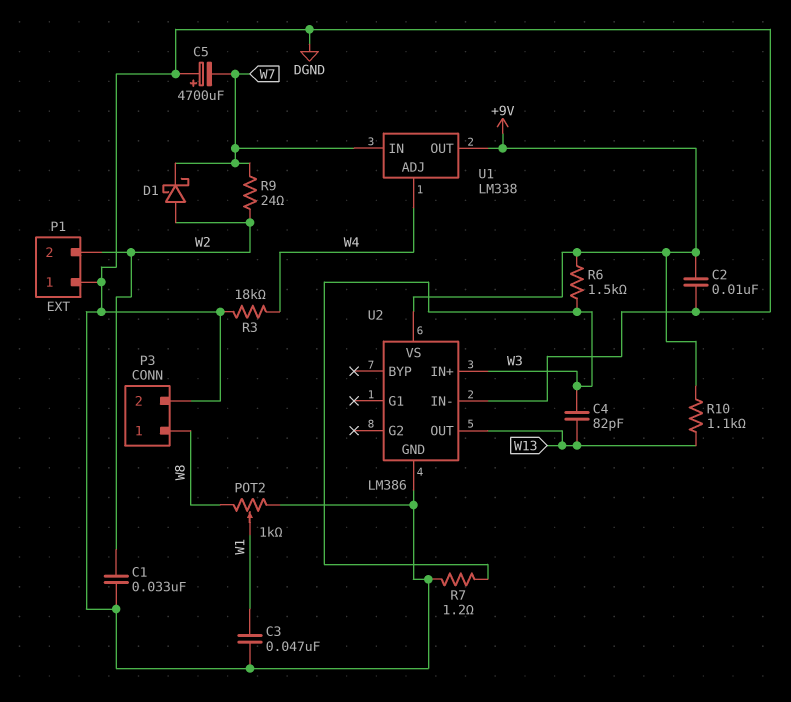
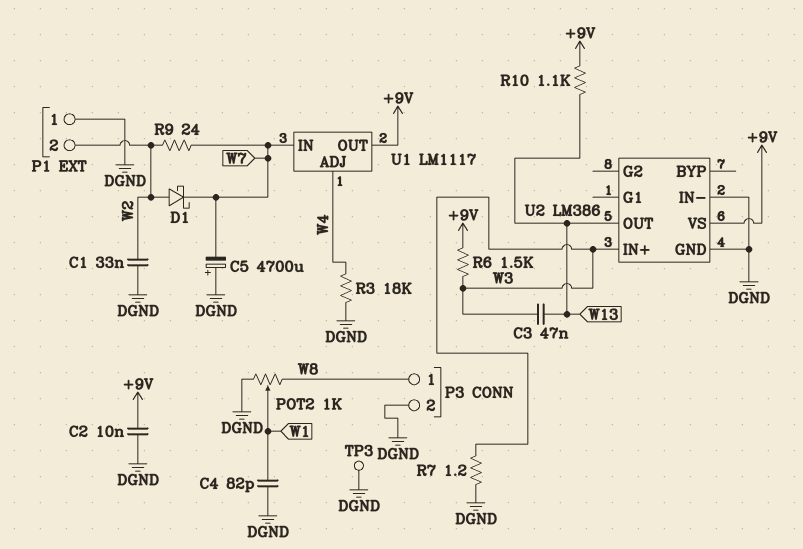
C3: 47nF (DGND, W1) -> 47nF (W3, W13)
C4: 82pF (W3, W13) -> 82pF (DGND, W1)
TP3: none -> test point (DGND)
U1: LM338 -> LM1117

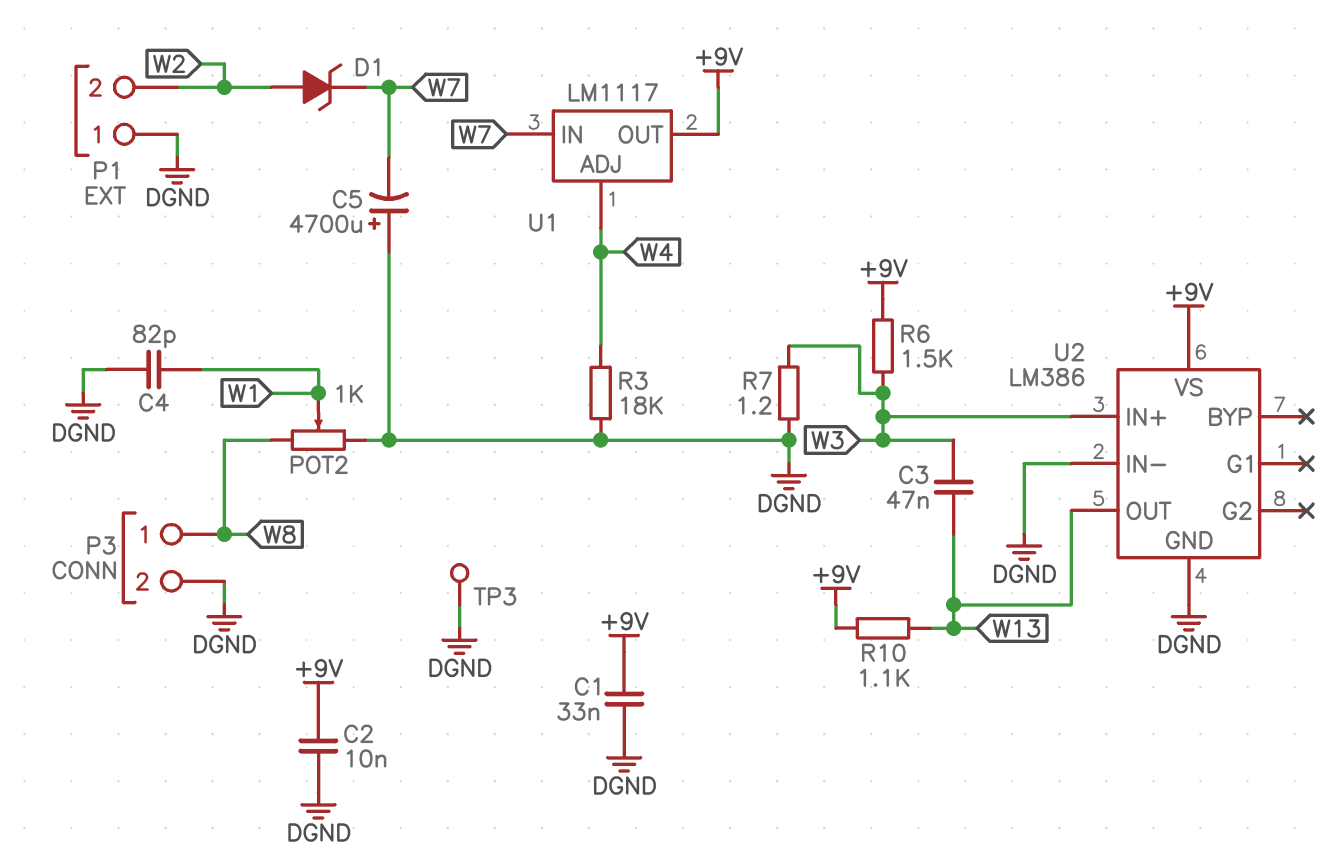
C1: 33nF (DGND, W2) -> 33nF (+9V, DGND)
D1: schottky (A W2, K W7) -> zener (A W2, K W7)
R9: 24 (W2, W7) -> none

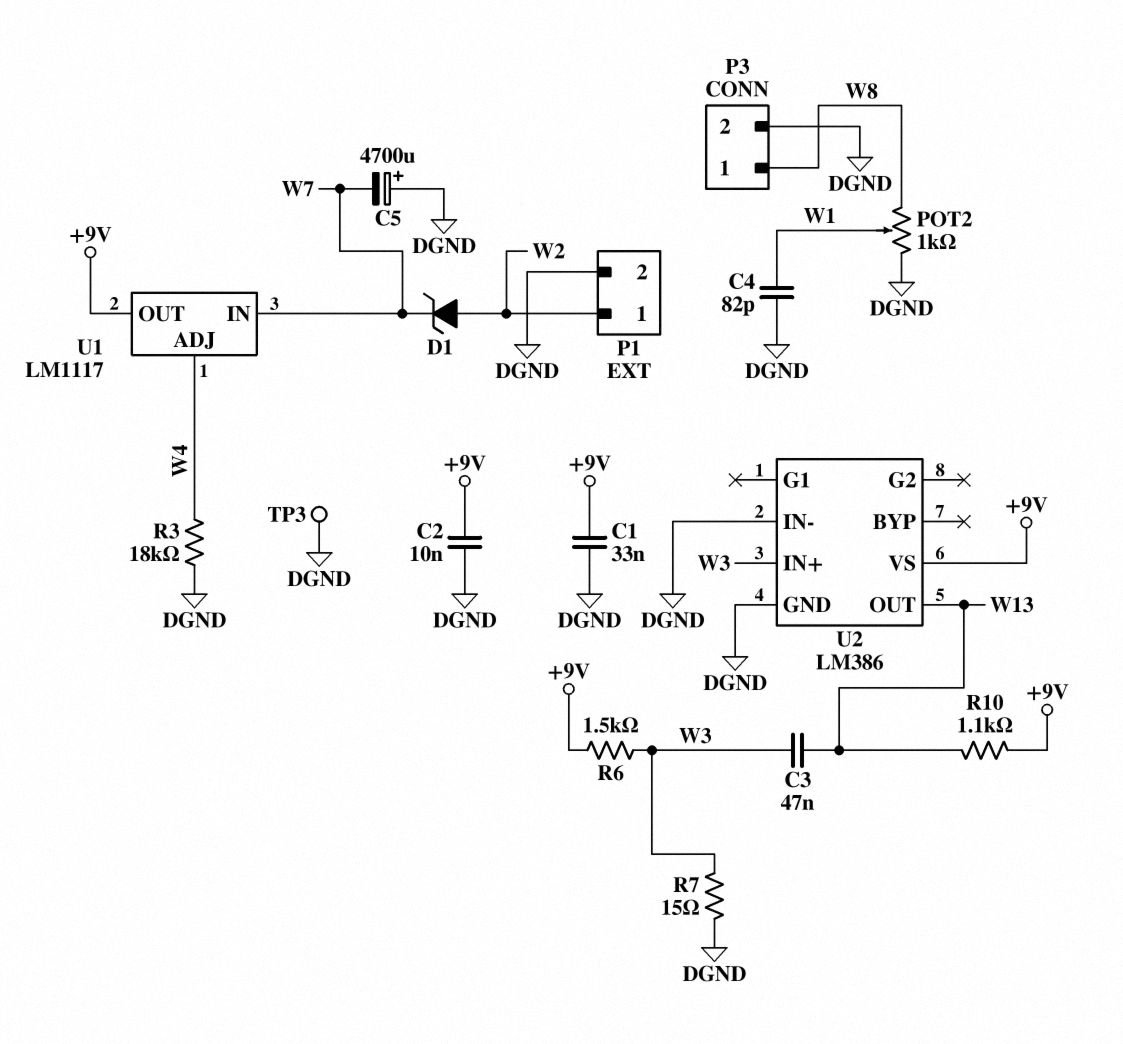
P1 pin 1: DGND -> W2
P1 pin 2: W2 -> DGND
R7: 1.2 (DGND, W3) -> 15 (DGND, W3)

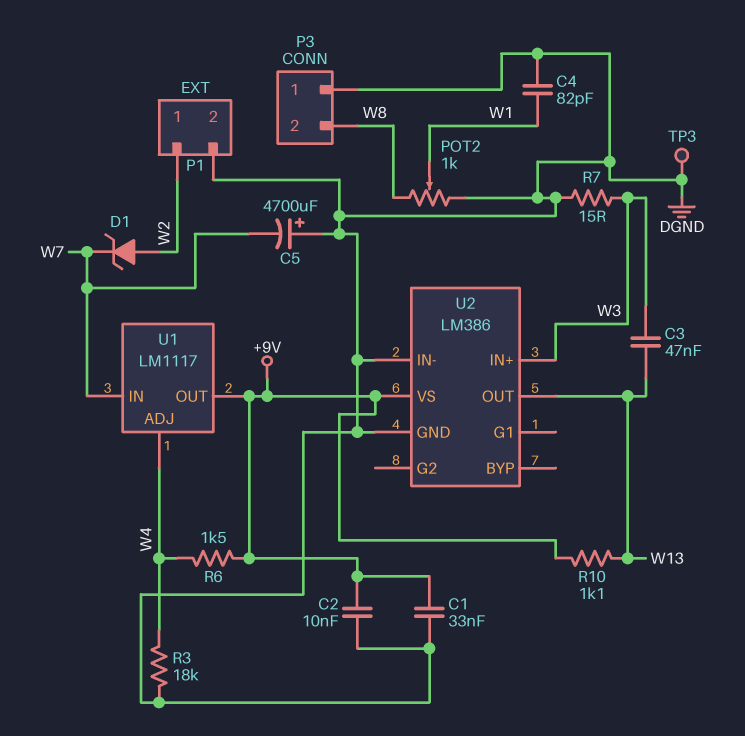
P3 pin 1: W8 -> DGND
P3 pin 2: DGND -> W8
R6: 1.5k (+9V, W3) -> 1.5k (+9V, W4)

